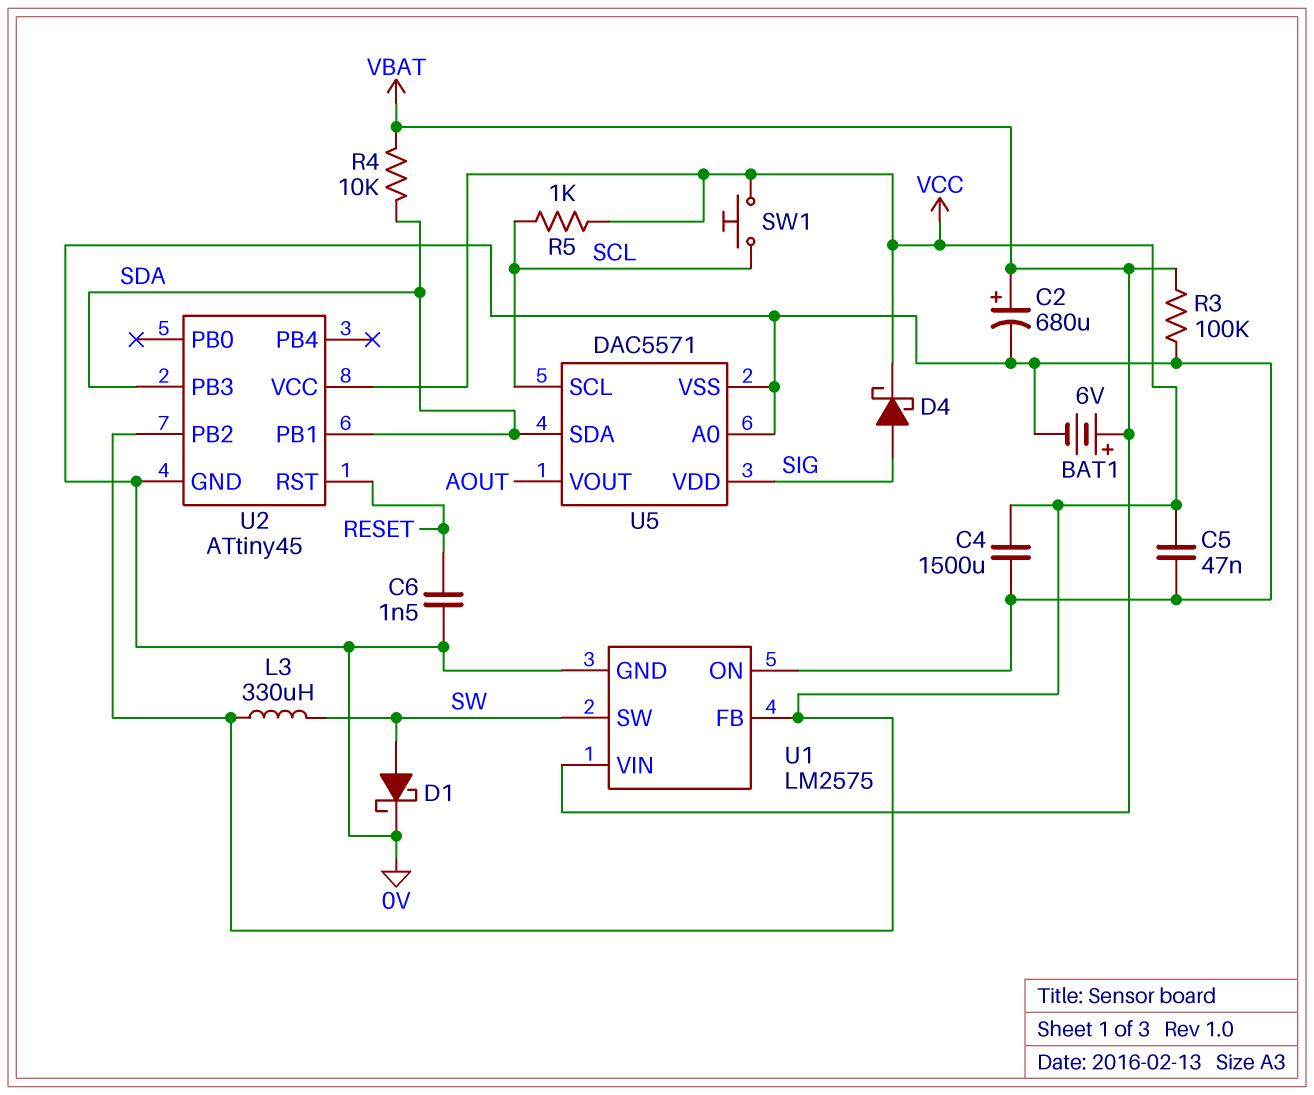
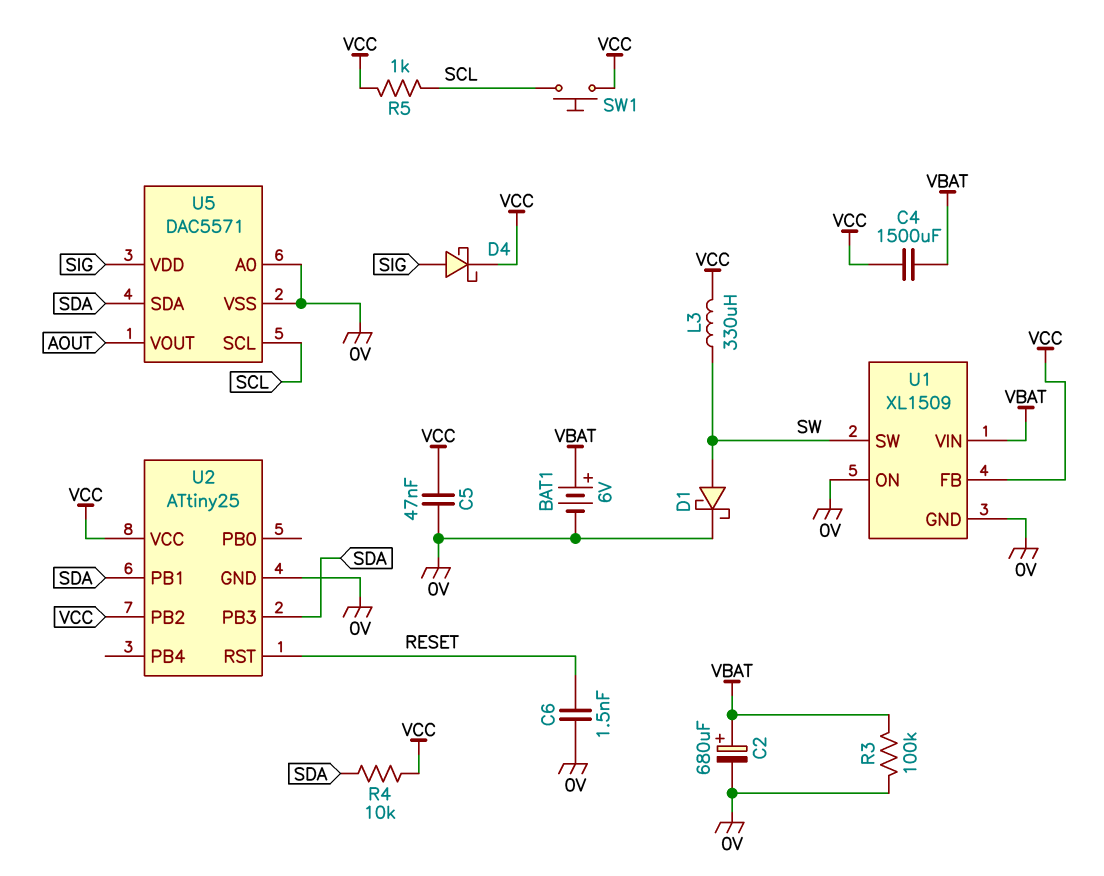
C4: 1500uF (0V, VCC) -> 1500uF (VBAT, VCC)
R4: 10k (SDA, VBAT) -> 10k (SDA, VCC)
U1: LM2575 -> XL1509
U2: ATtiny45 -> ATtiny25

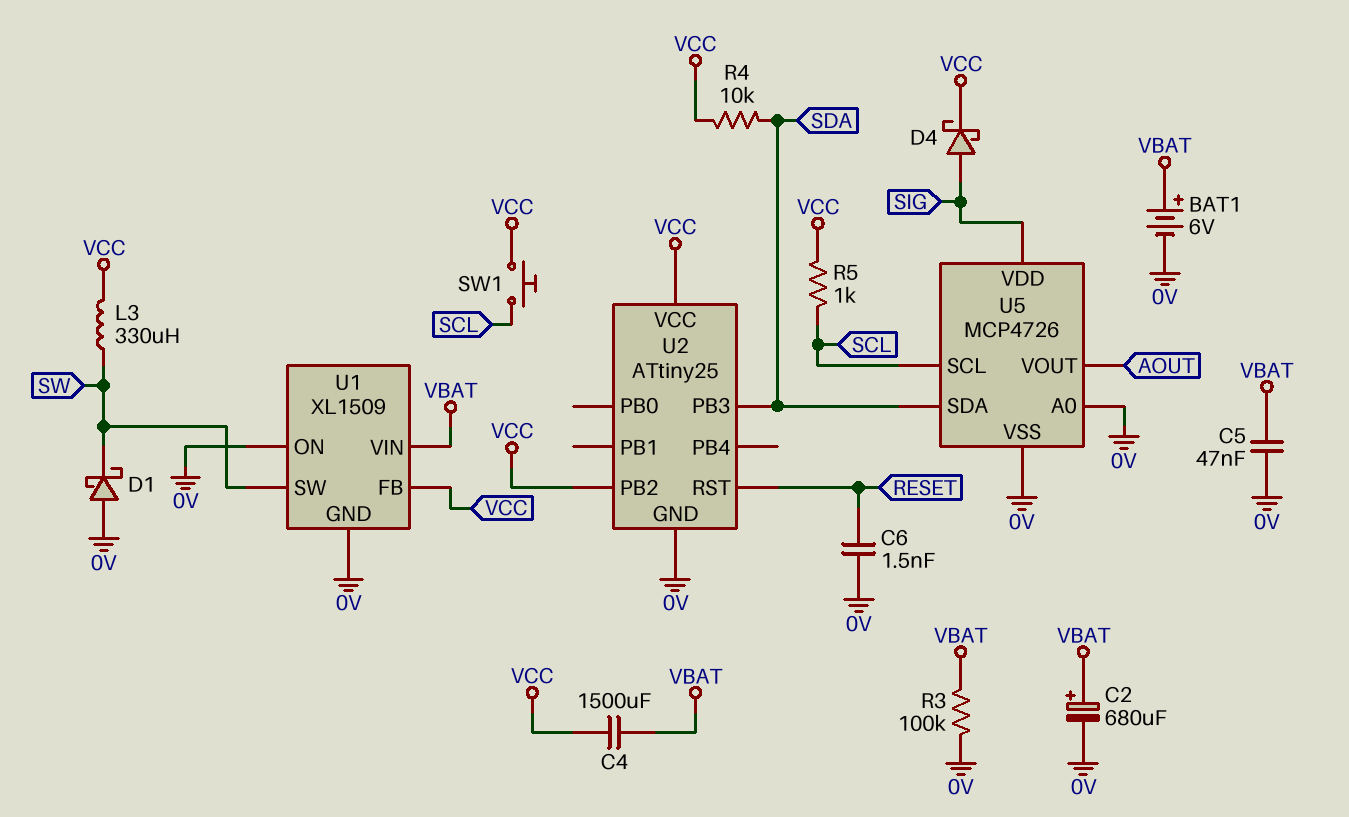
C5: 47nF (0V, VCC) -> 47nF (0V, VBAT)
D1: schottky (A SW, K 0V) -> schottky (A 0V, K SW)
U2 pin PB1: SDA -> none
U5: DAC5571 -> MCP4726

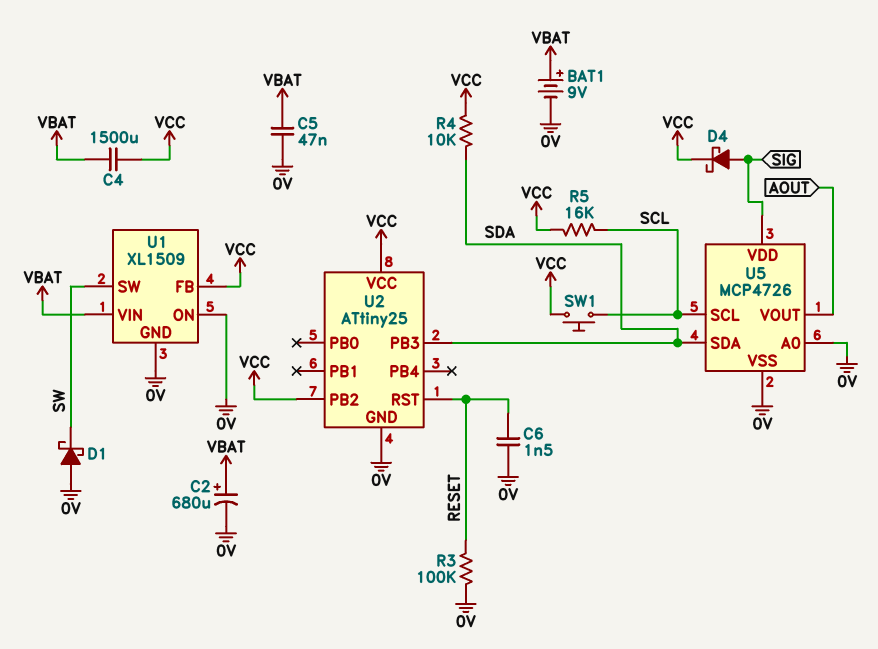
BAT1: 6V (plus VBAT, minus 0V) -> 9V (plus VBAT, minus 0V)
L3: 330uH (SW, VCC) -> none
R3: 100k (0V, VBAT) -> 100k (0V, RESET)
R5: 1k (SCL, VCC) -> 16k (SCL, VCC)

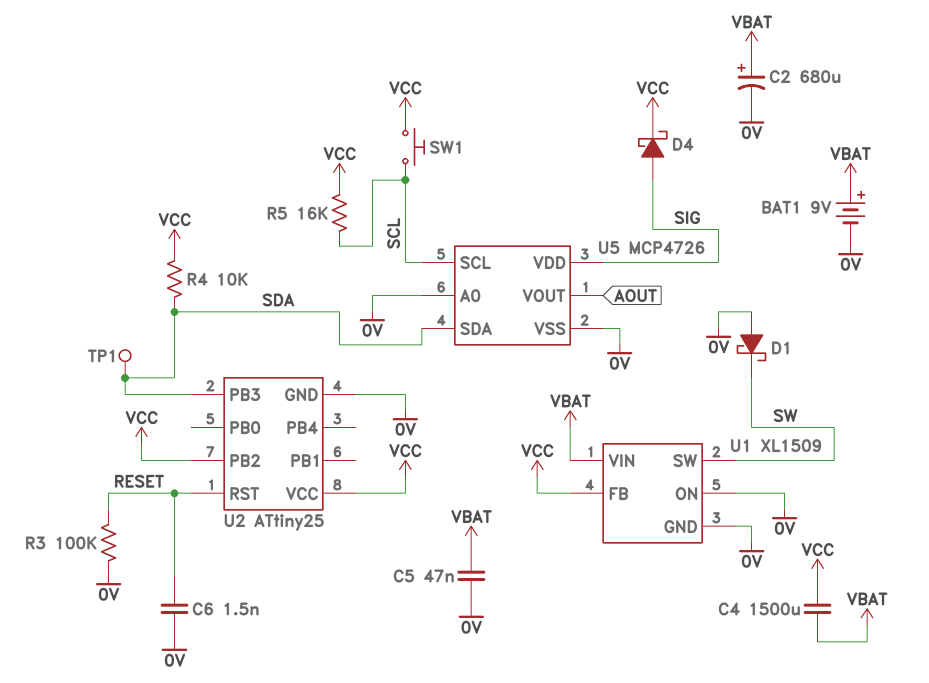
TP1: none -> test point (SDA)

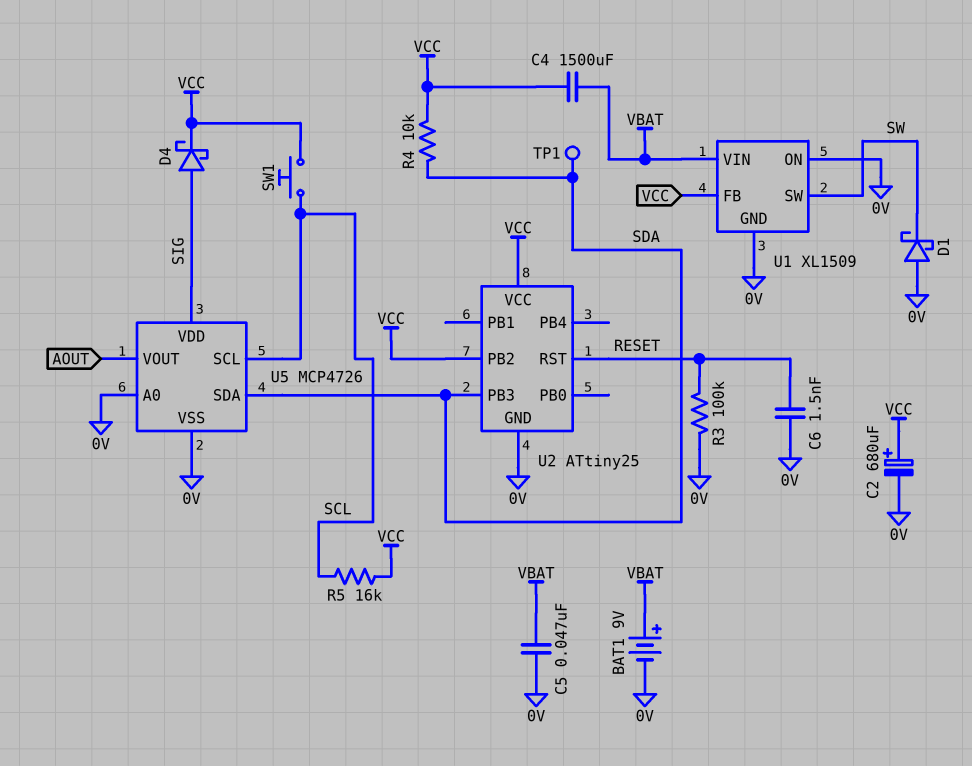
C2: 680uF (plus VBAT, minus 0V) -> 680uF (plus VCC, minus 0V)

